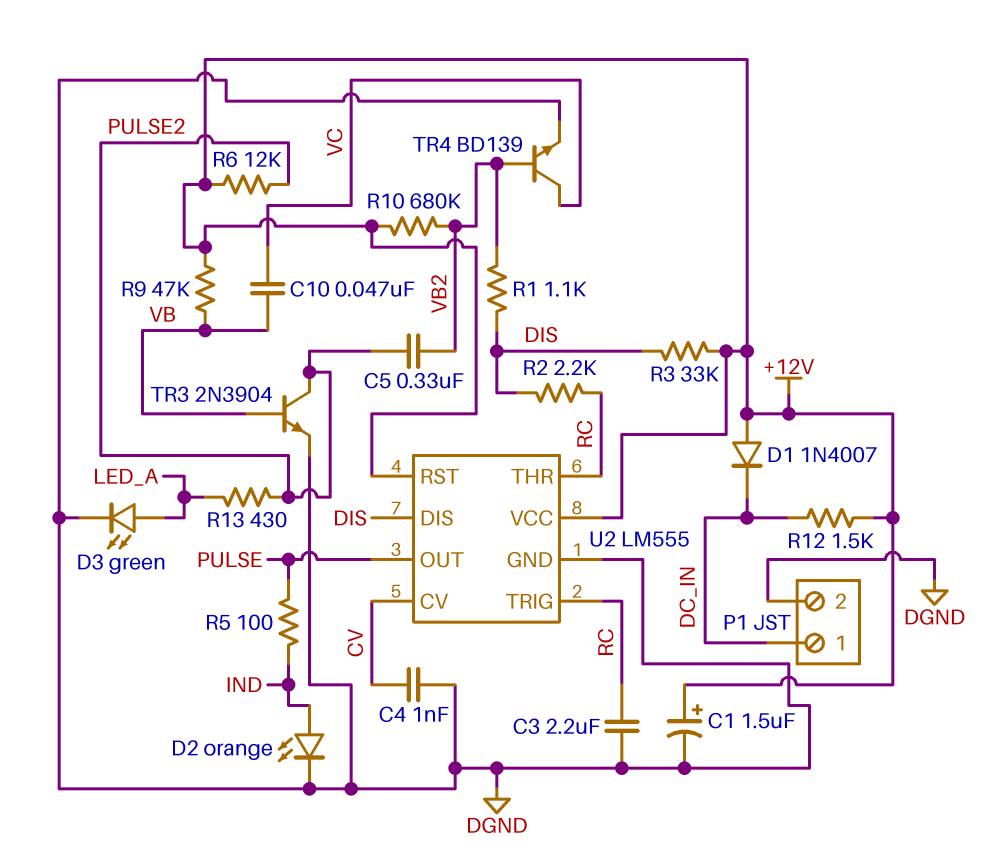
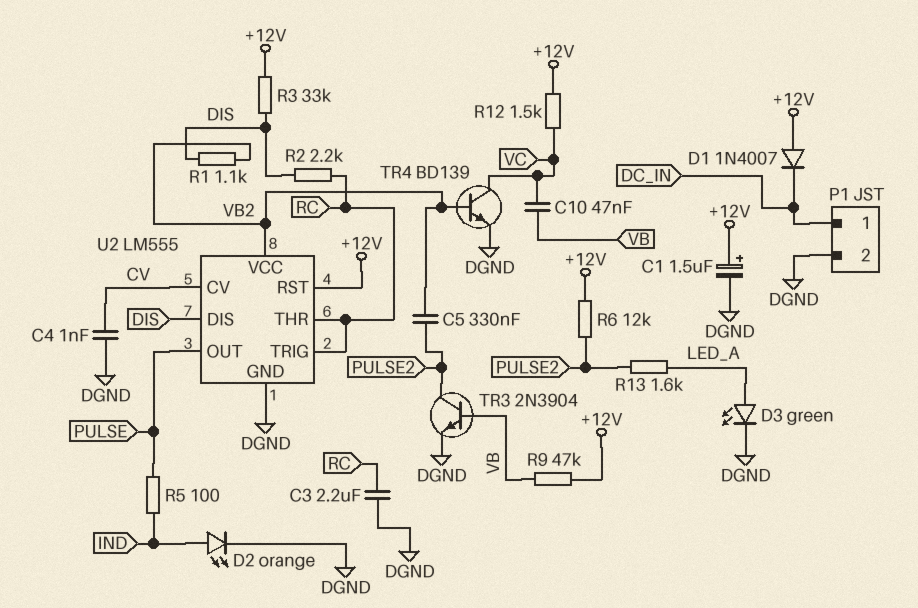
R10: 680k (+12V, VB2) -> none
R12: 1.5k (+12V, DC_IN) -> 1.5k (+12V, VC)
R13: 430 (LED_A, PULSE2) -> 1.6k (LED_A, PULSE2)
U2 pin VCC: +12V -> VB2

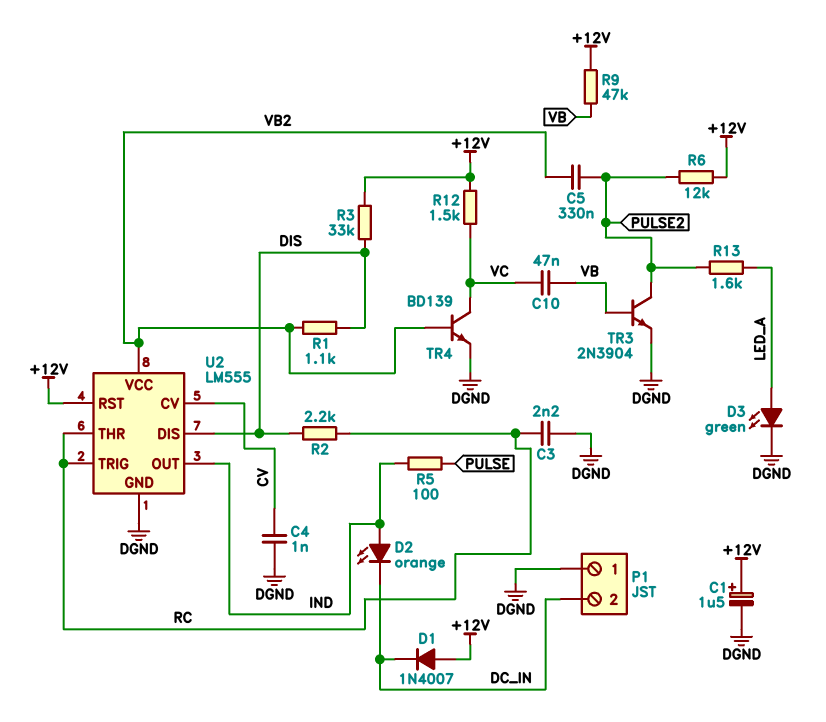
C3: 2.2uF (DGND, RC) -> 2.2nF (DGND, RC)
D2: LED orange (A IND, K DGND) -> LED orange (A IND, K DC_IN)
P1 pin 1: DC_IN -> DGND
P1 pin 2: DGND -> DC_IN
U2 pin OUT: PULSE -> IND

